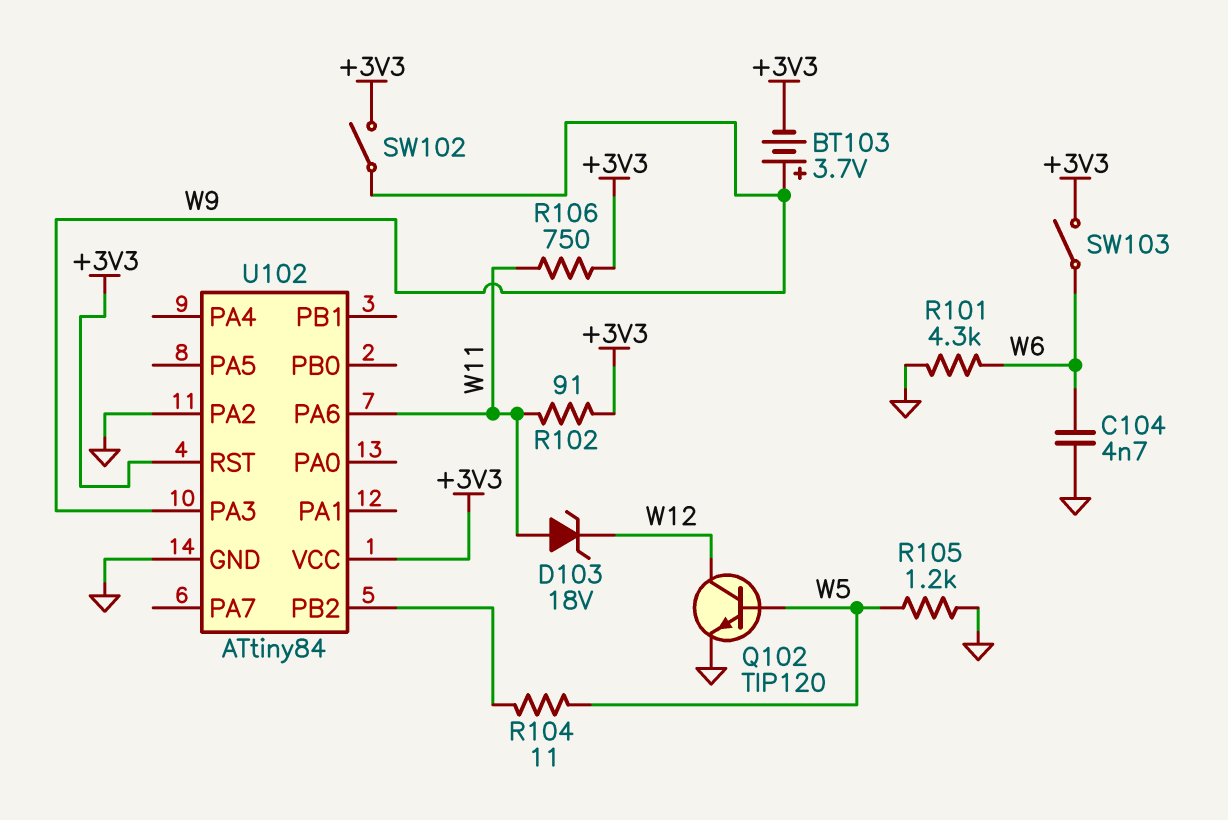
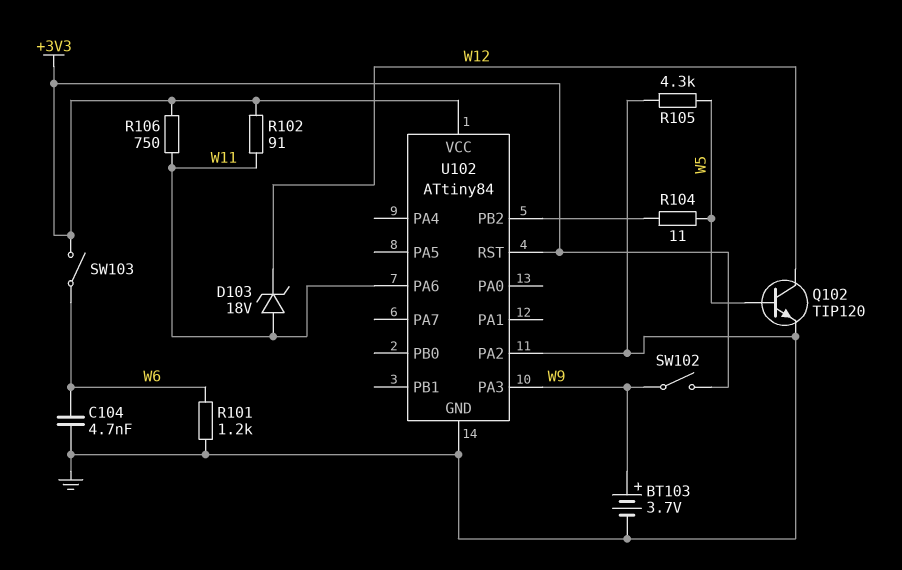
BT103: 3.7V (plus W9, minus +3V3) -> 3.7V (plus W9, minus GND)
R101: 4.3k (GND, W6) -> 1.2k (GND, W6)
R105: 1.2k (GND, W5) -> 4.3k (GND, W5)

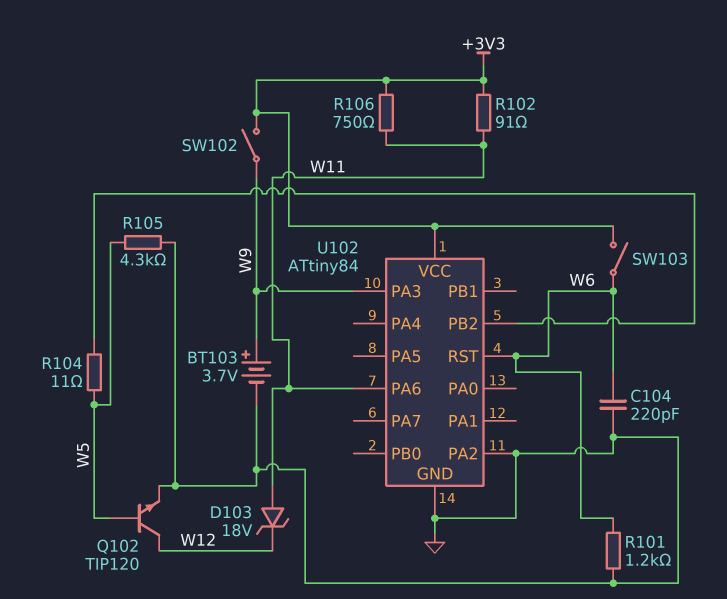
C104: 4.7nF (GND, W6) -> 220pF (GND, W6)
U102 pin RST: +3V3 -> W6

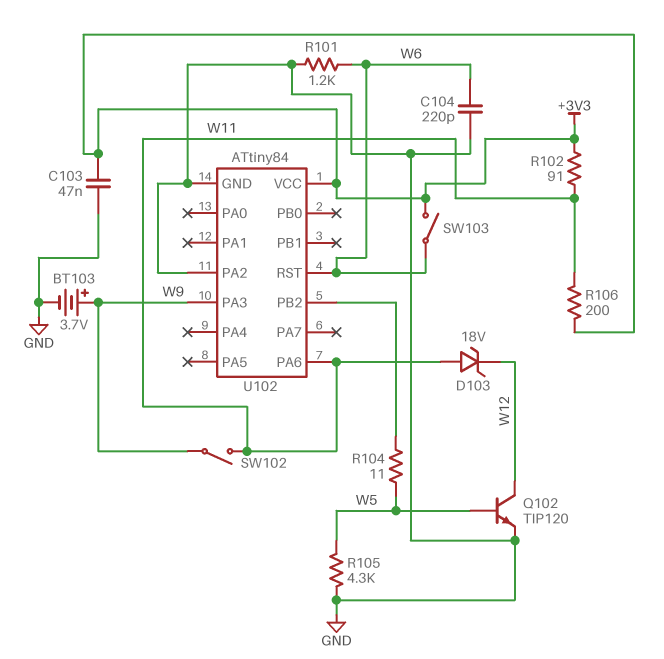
C103: none -> 47nF (+3V3, GND)
R106: 750 (+3V3, W11) -> 200 (+3V3, W11)
SW102: switch (+3V3, W9) -> switch (W9, W11)

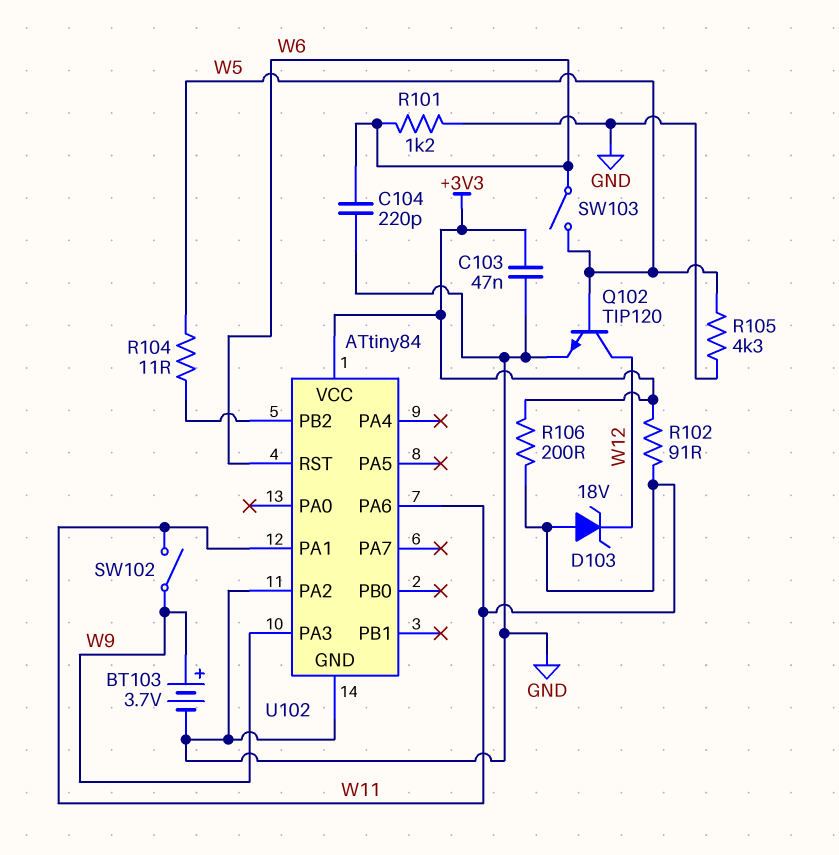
SW103: switch (+3V3, W6) -> switch (W5, W6)
U102 pin PA1: none -> W11

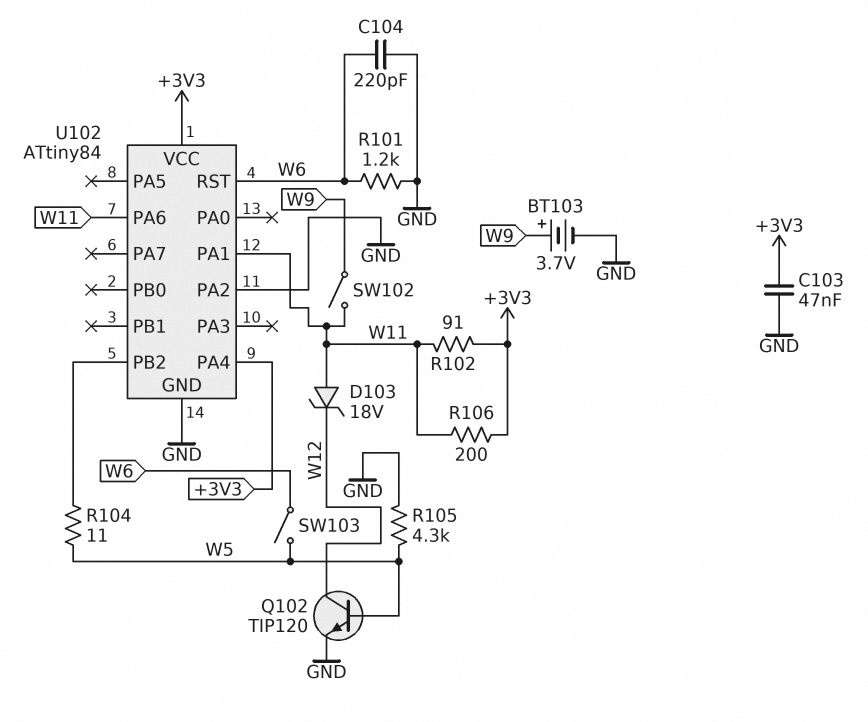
U102 pin PA3: W9 -> none
U102 pin PA4: none -> +3V3

